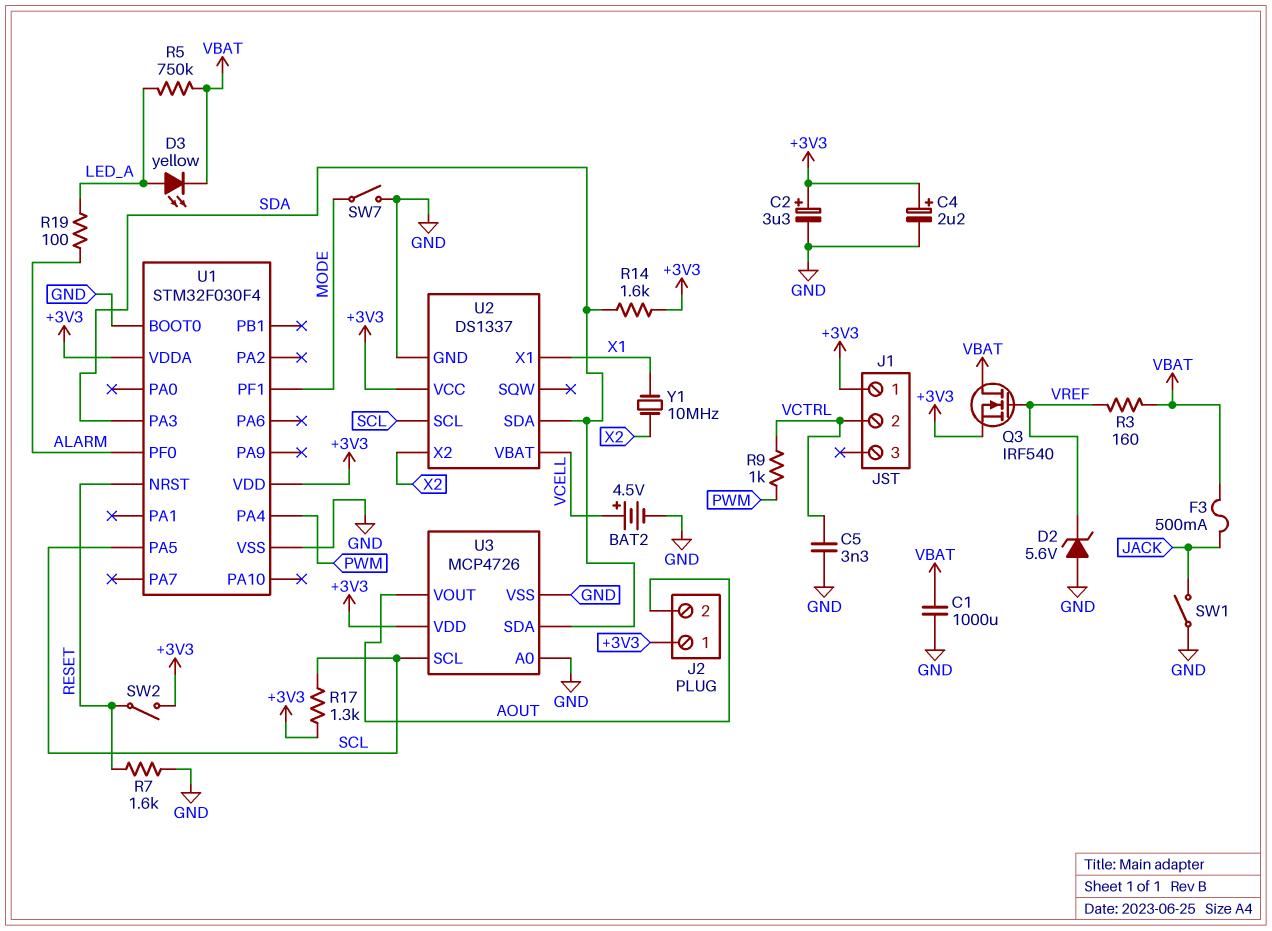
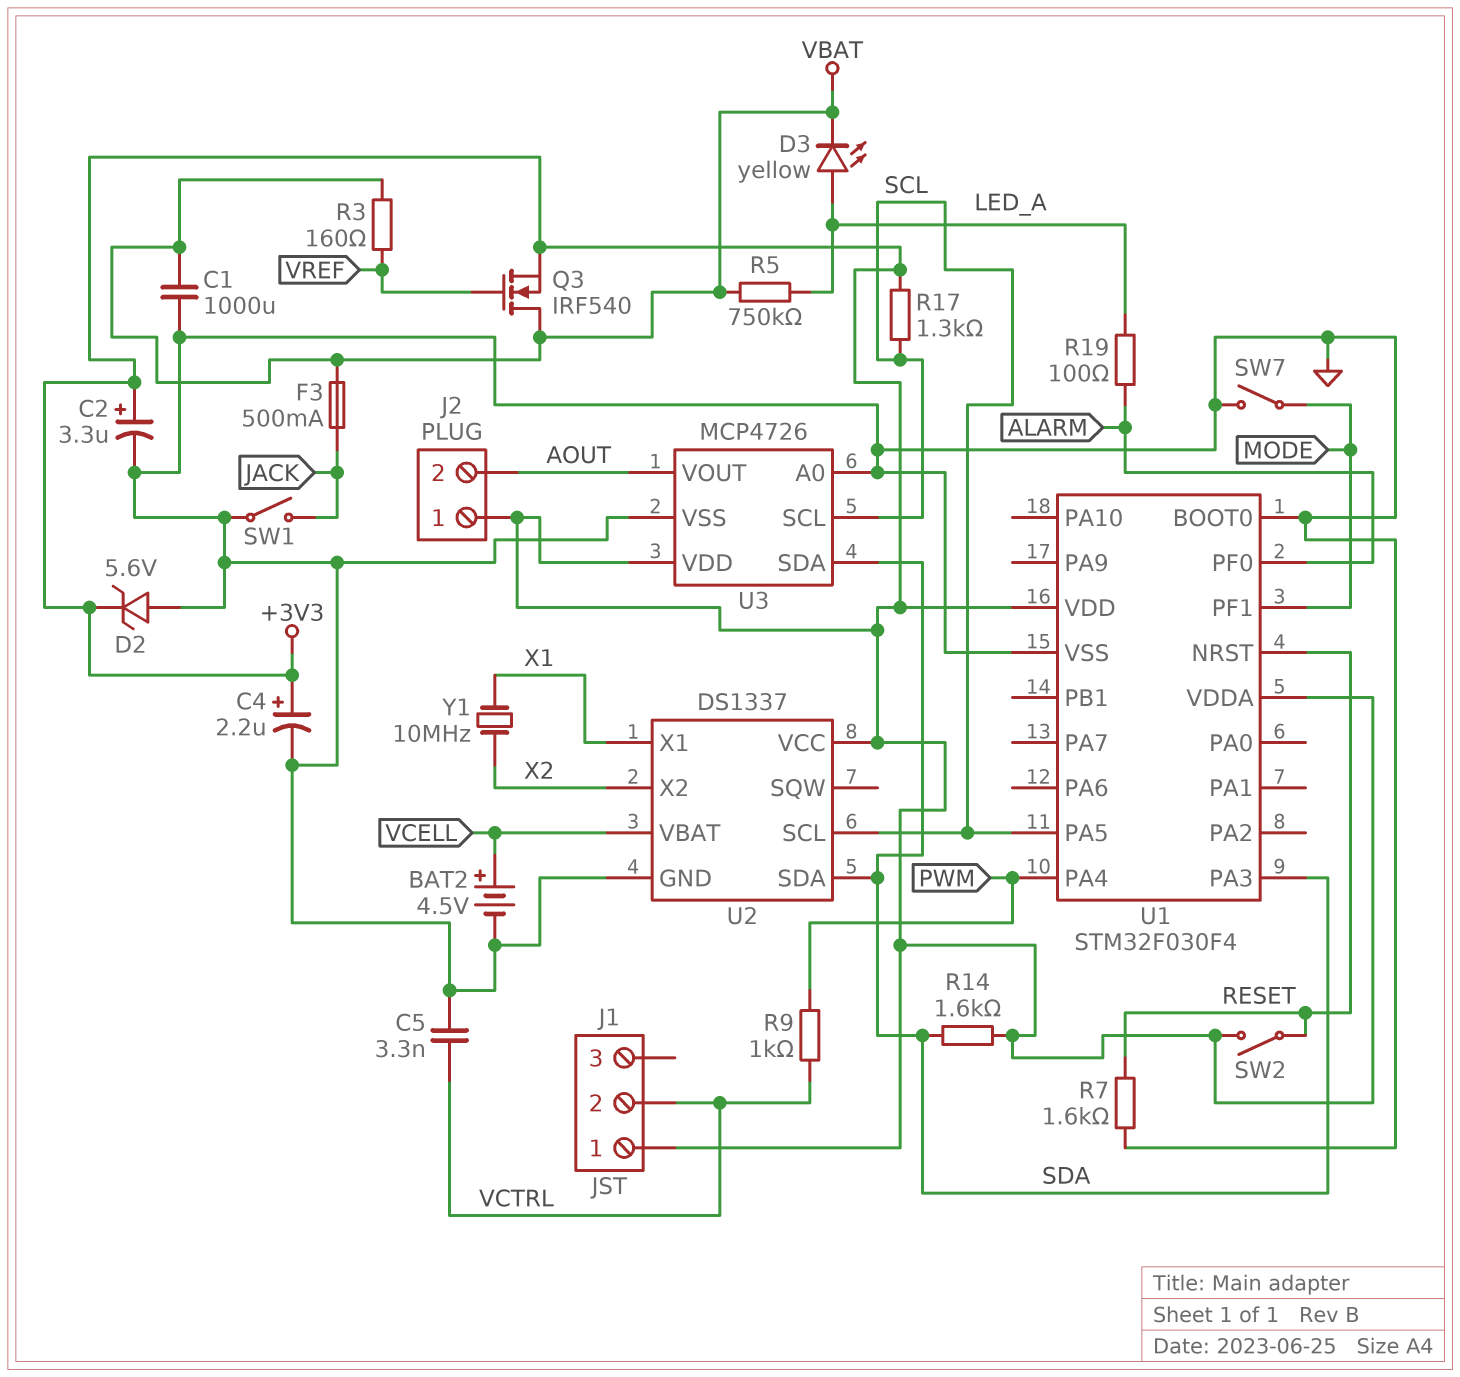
D2: zener 5.6V (A GND, K VREF) -> zener 5.6V (A GND, K +3V3)

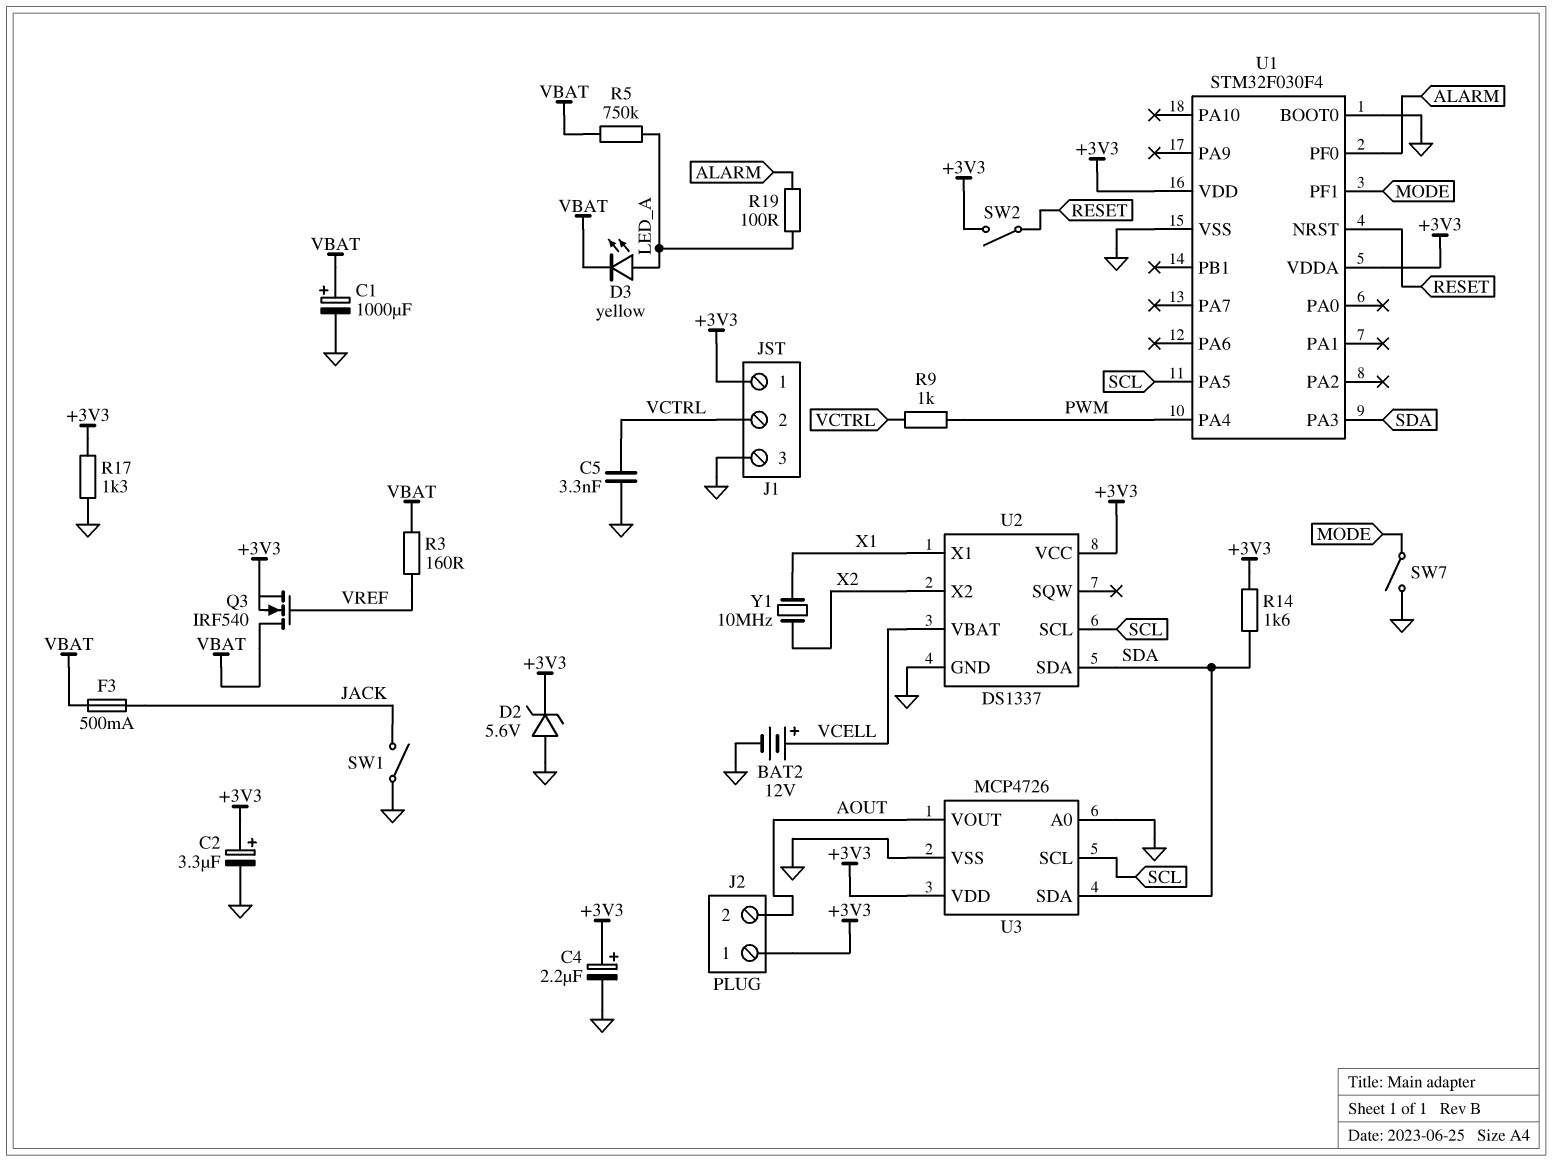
BAT2: 4.5V (plus VCELL, minus GND) -> 12V (plus VCELL, minus GND)
C1: 1000uF (GND, VBAT) -> 1000uF (plus VBAT, minus GND)
J1 pin 3: none -> GND
R7: 1.6k (GND, RESET) -> none
R17: 1.3k (+3V3, SCL) -> 1.3k (+3V3, GND)

